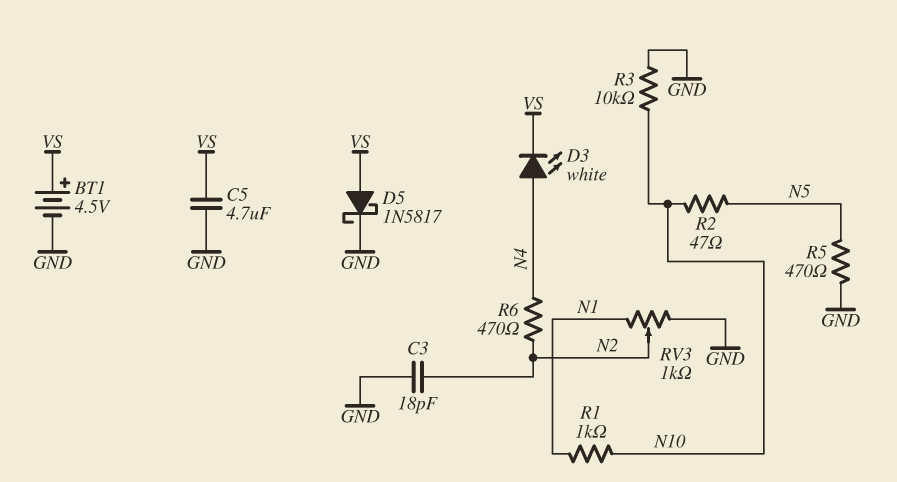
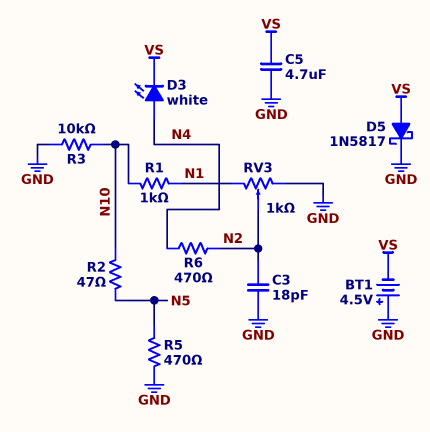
BT1: 4.5V (plus VS, minus GND) -> 4.5V (plus GND, minus VS)

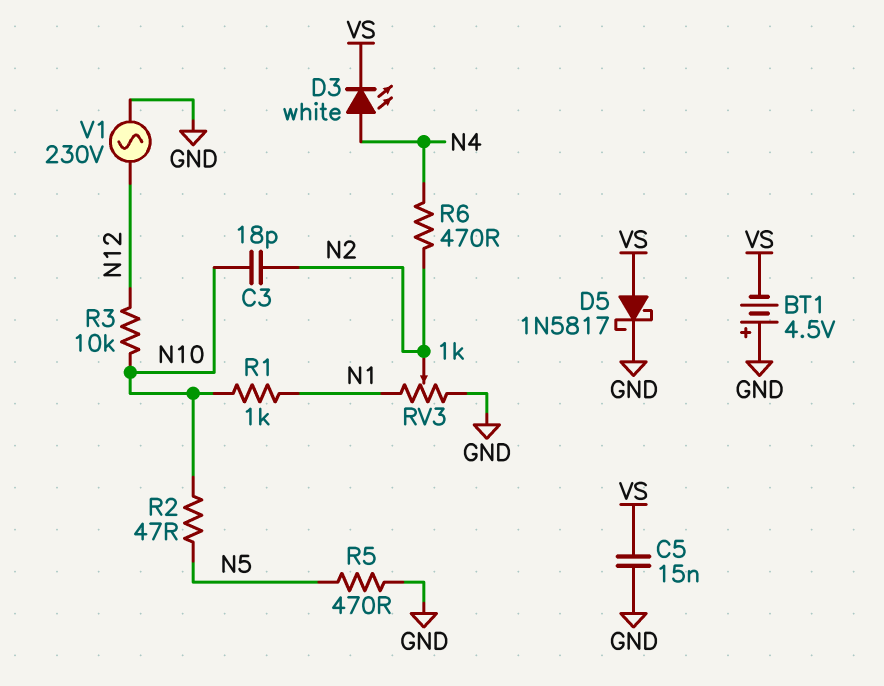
C3: 18pF (GND, N2) -> 18pF (N2, N10)
C5: 4.7uF (GND, VS) -> 15nF (GND, VS)
R3: 10k (GND, N10) -> 10k (N10, N12)
V1: none -> AC 230V (GND, N12)

